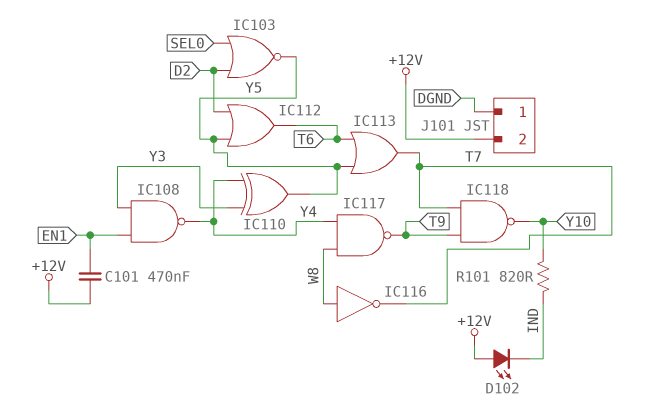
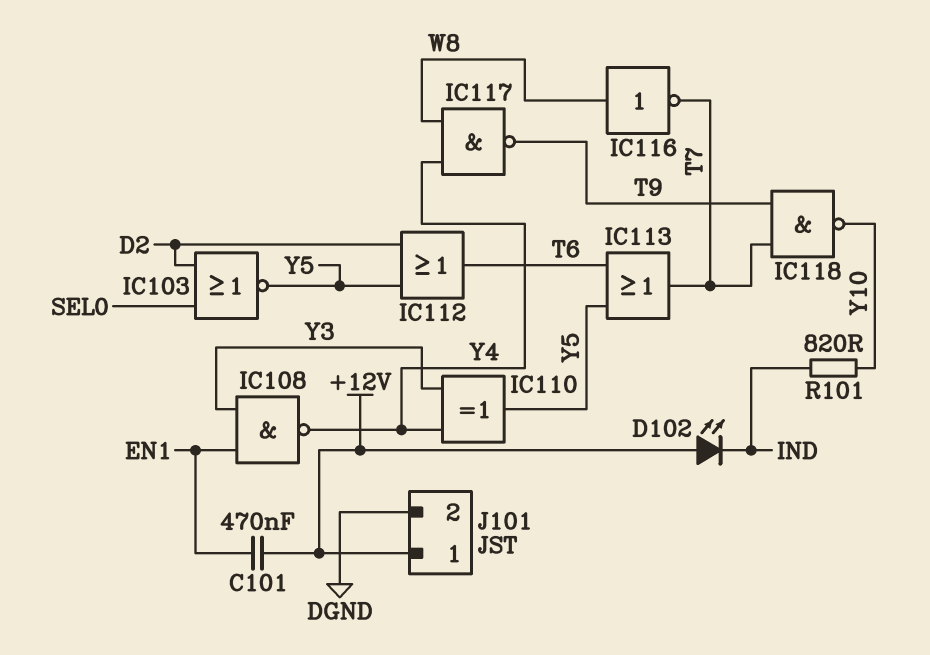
J101 pin 1: DGND -> +12V
J101 pin 2: +12V -> DGND

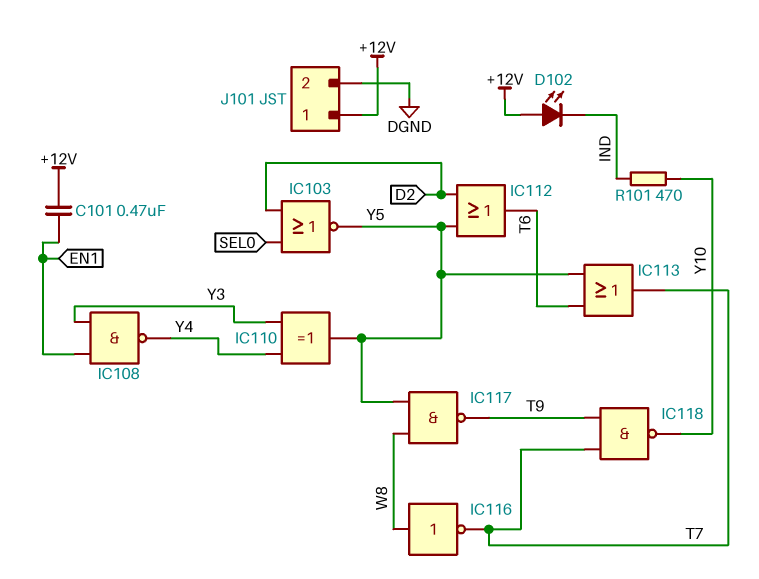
IC117: NAND (in W8, in Y4, out T9) -> NAND (in W8, in Y5, out T9)
R101: 820 (IND, Y10) -> 470 (IND, Y10)

